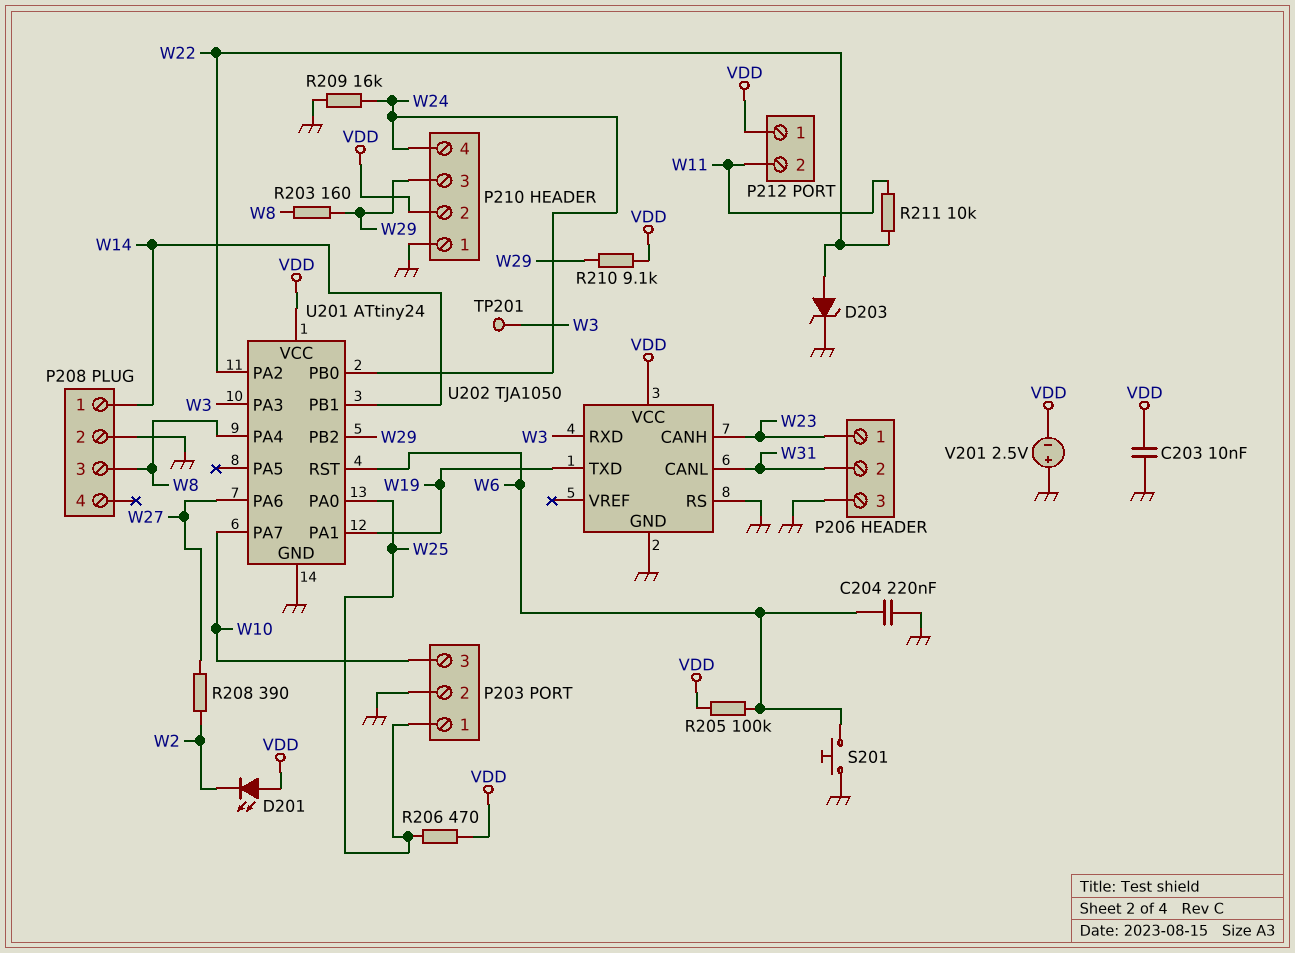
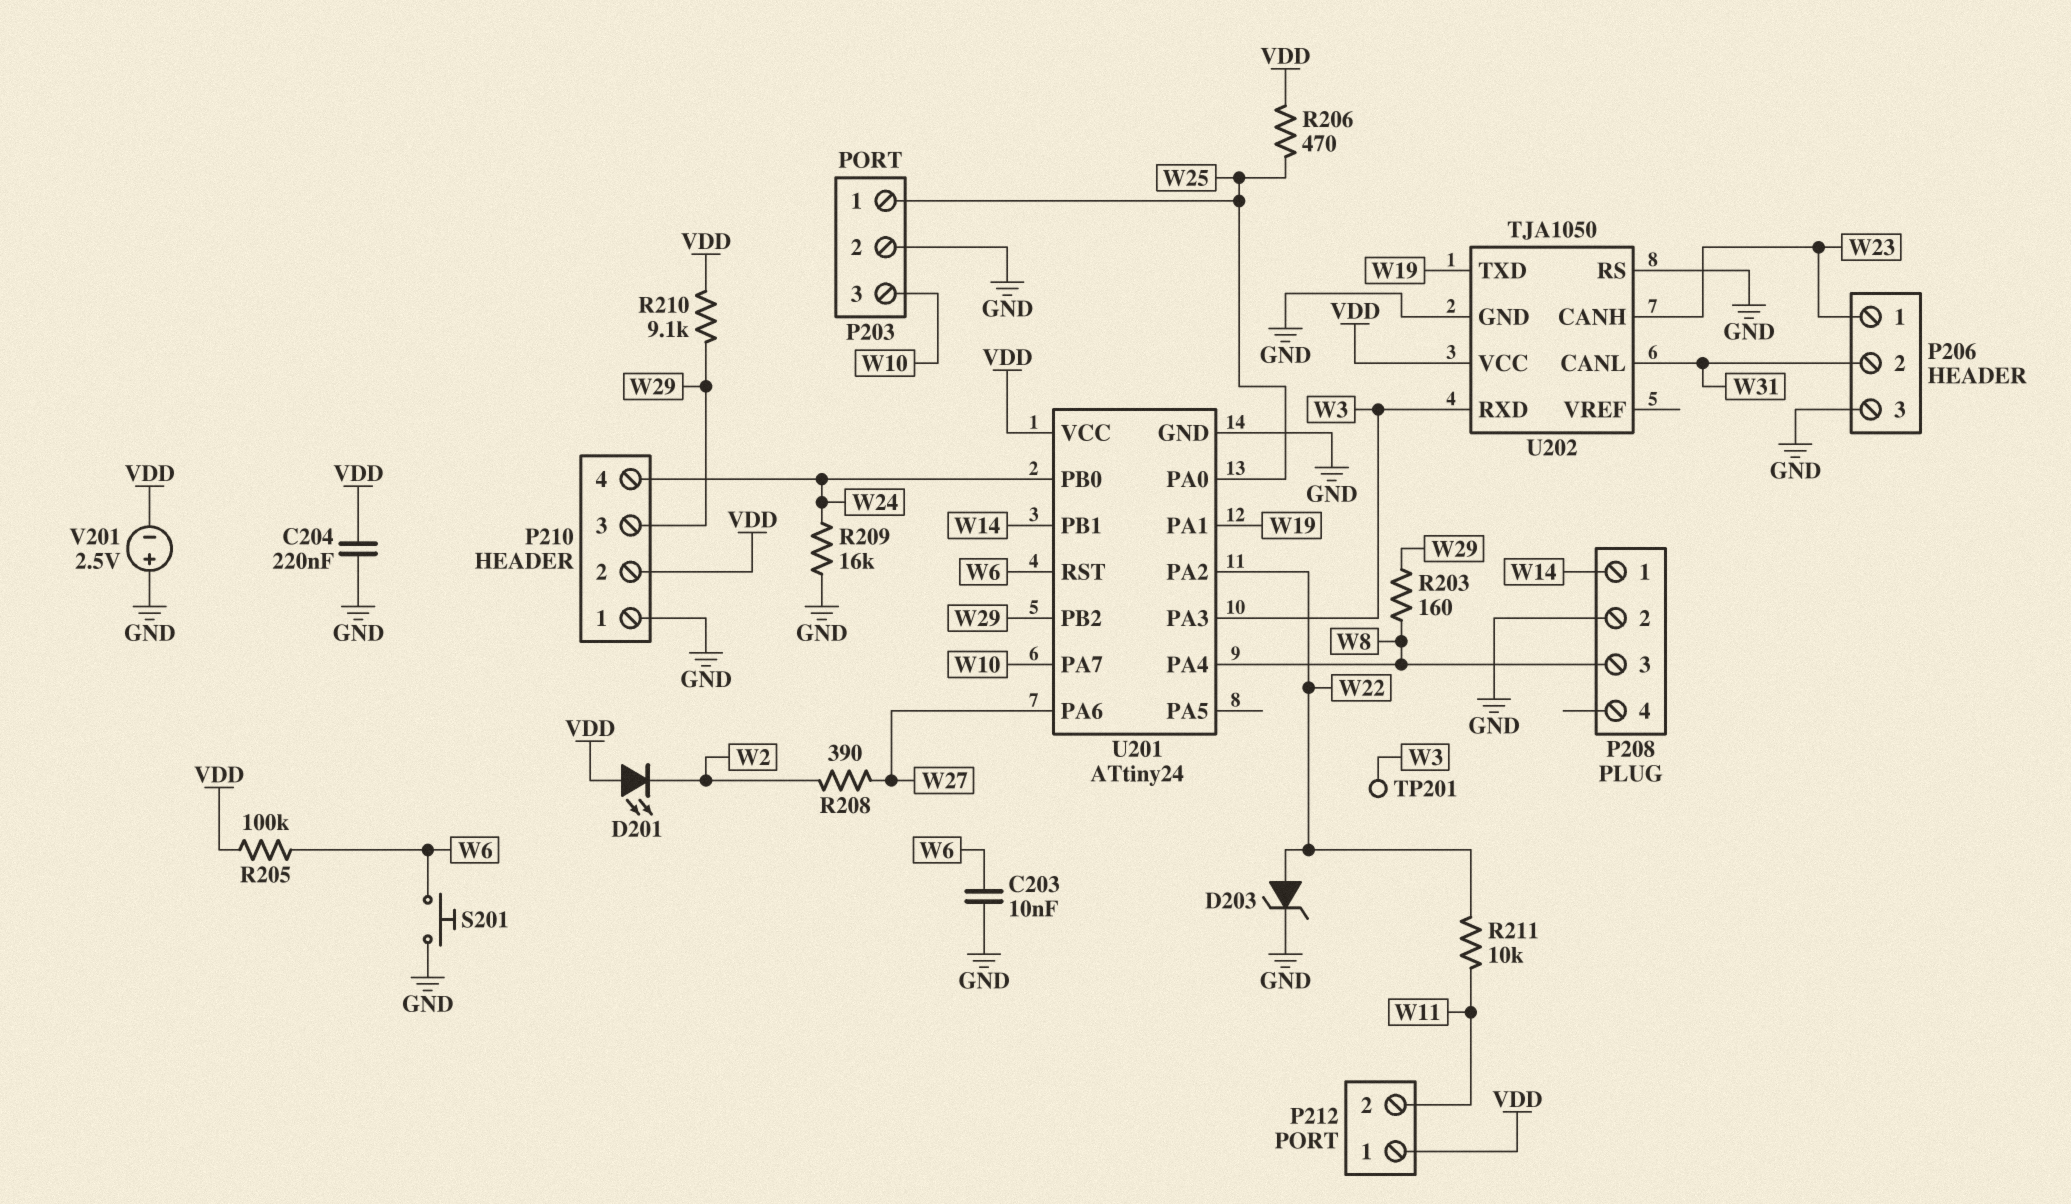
C203: 10nF (GND, VDD) -> 10nF (GND, W6)
C204: 220nF (GND, W6) -> 220nF (GND, VDD)

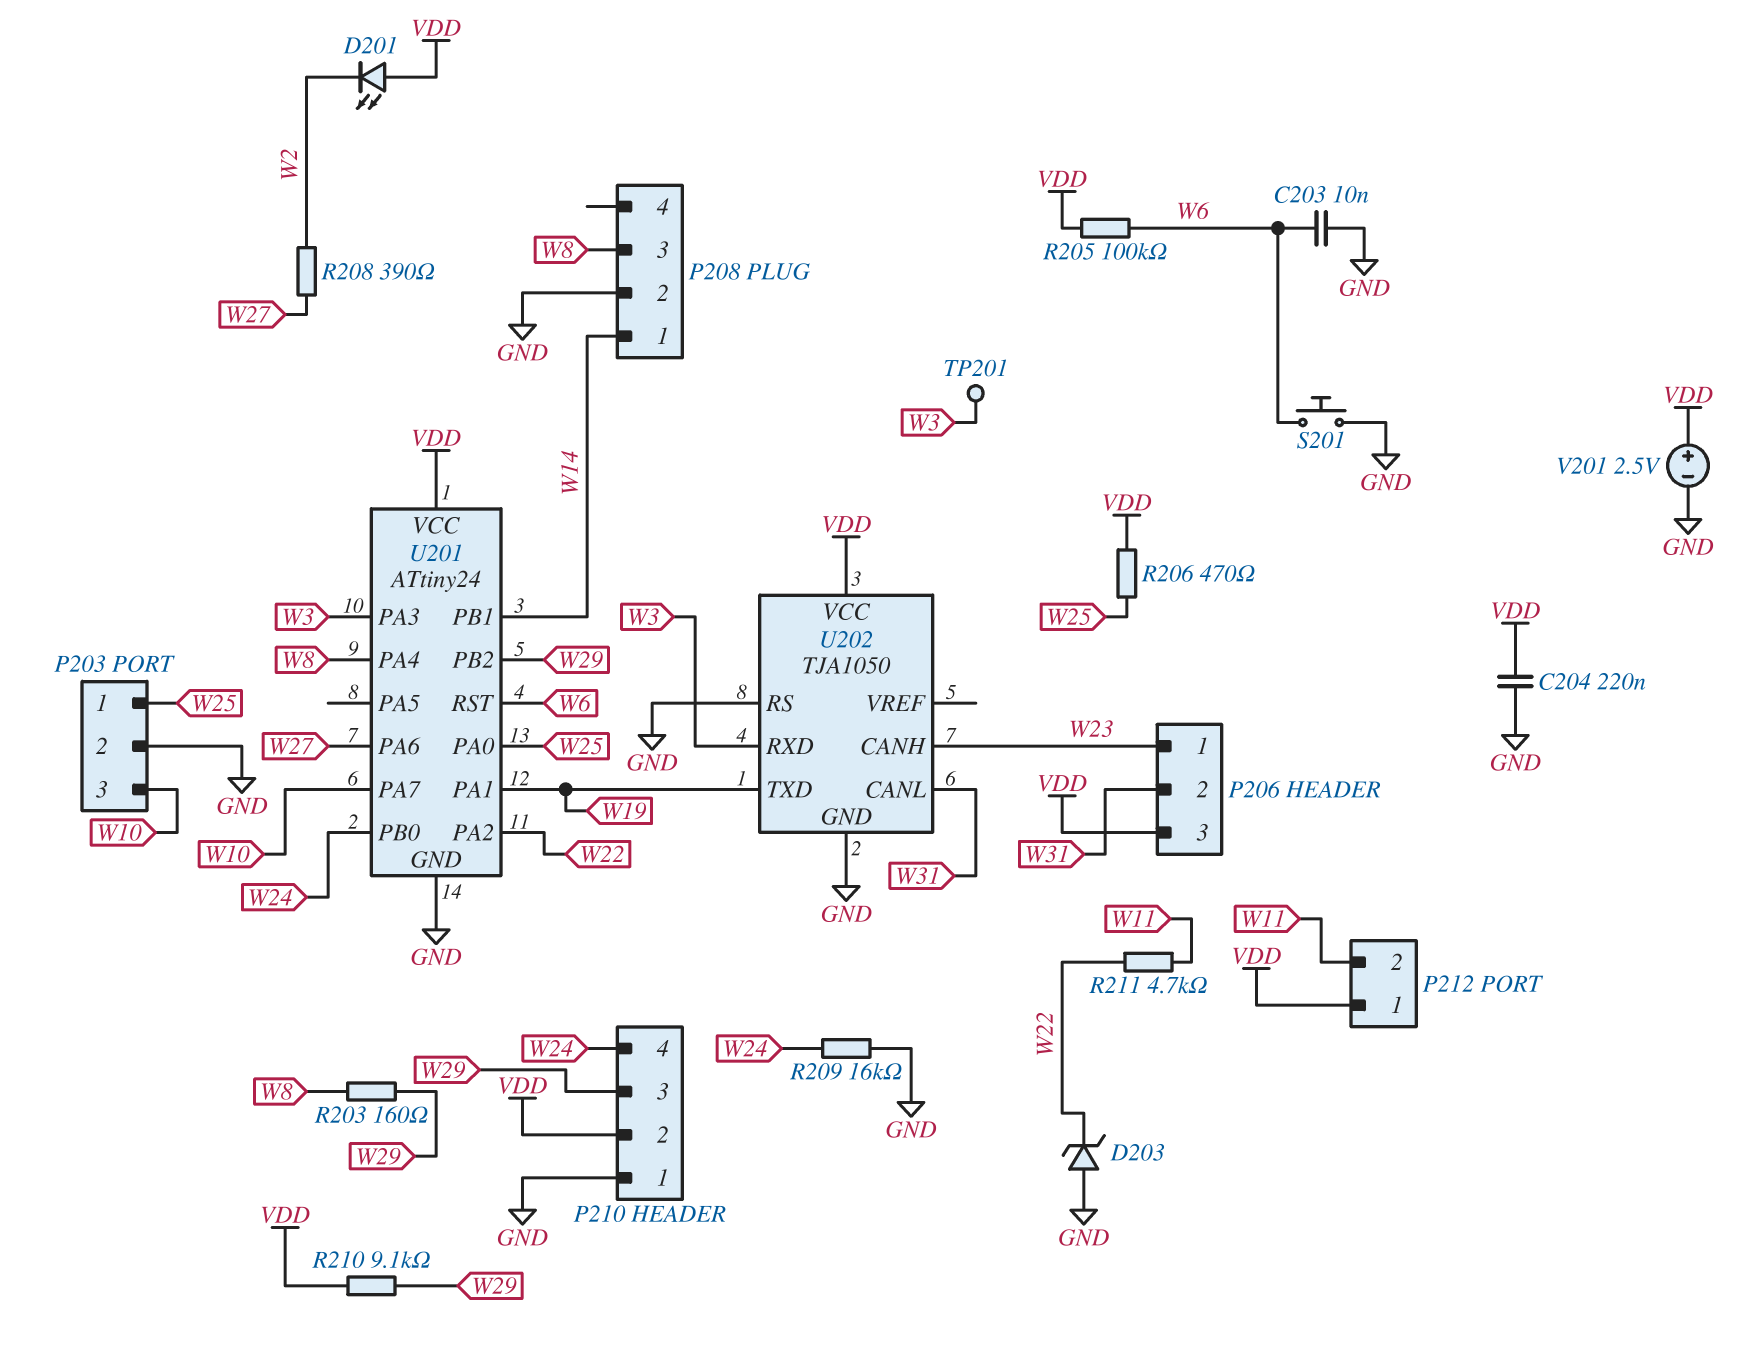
D203: zener (A W22, K GND) -> zener (A GND, K W22)
P206 pin 3: GND -> VDD
R211: 10k (W11, W22) -> 4.7k (W11, W22)
V201: 2.5V (plus GND, minus VDD) -> 2.5V (plus VDD, minus GND)

